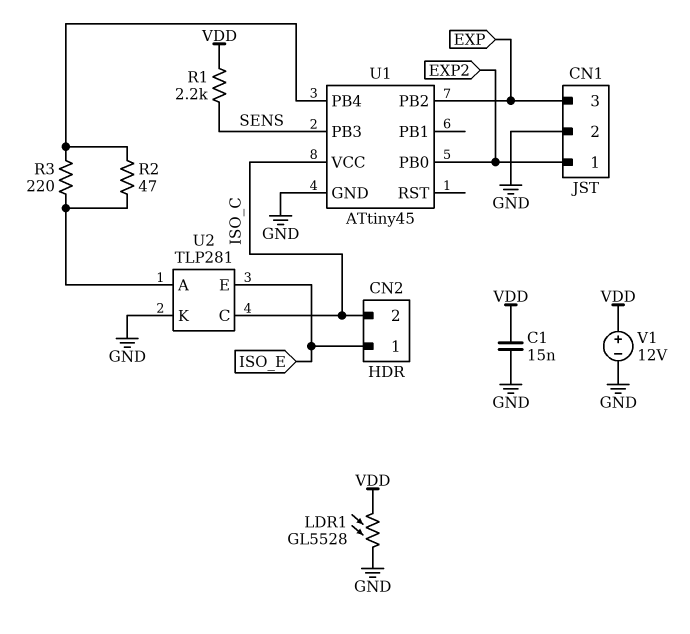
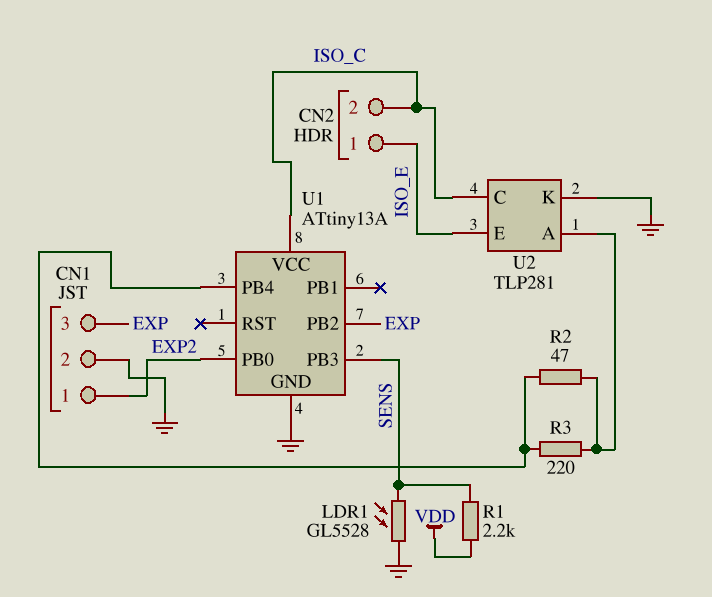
C1: 15nF (GND, VDD) -> none
LDR1: GL5528 (GND, VDD) -> GL5528 (GND, SENS)
U1: ATtiny45 -> ATtiny13A
V1: 12V (plus VDD, minus GND) -> none

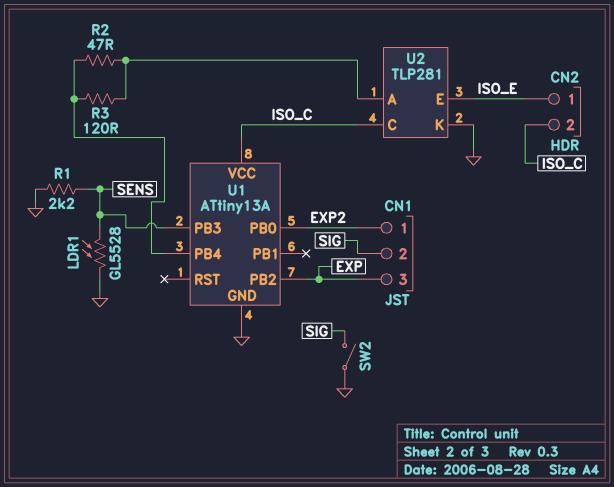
CN1 pin 2: GND -> SIG
R1: 2.2k (SENS, VDD) -> 2.2k (GND, SENS)
R3: 220 (U1/PB4, U2/A) -> 120 (U1/PB4, U2/A)
SW2: none -> switch (GND, SIG)

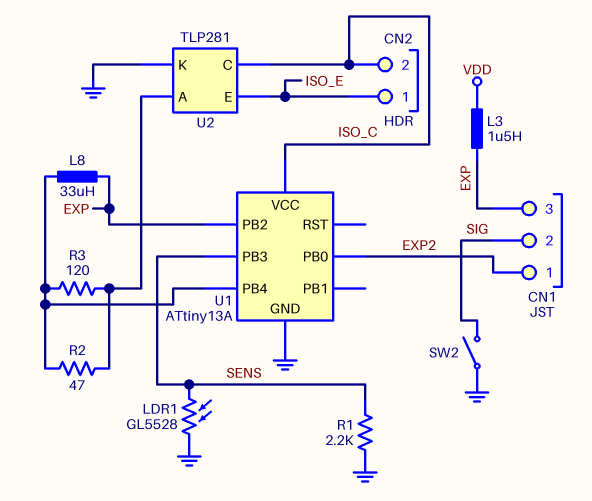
L3: none -> 1.5uH (EXP, VDD)
L8: none -> 33uH (EXP, U1/PB4)

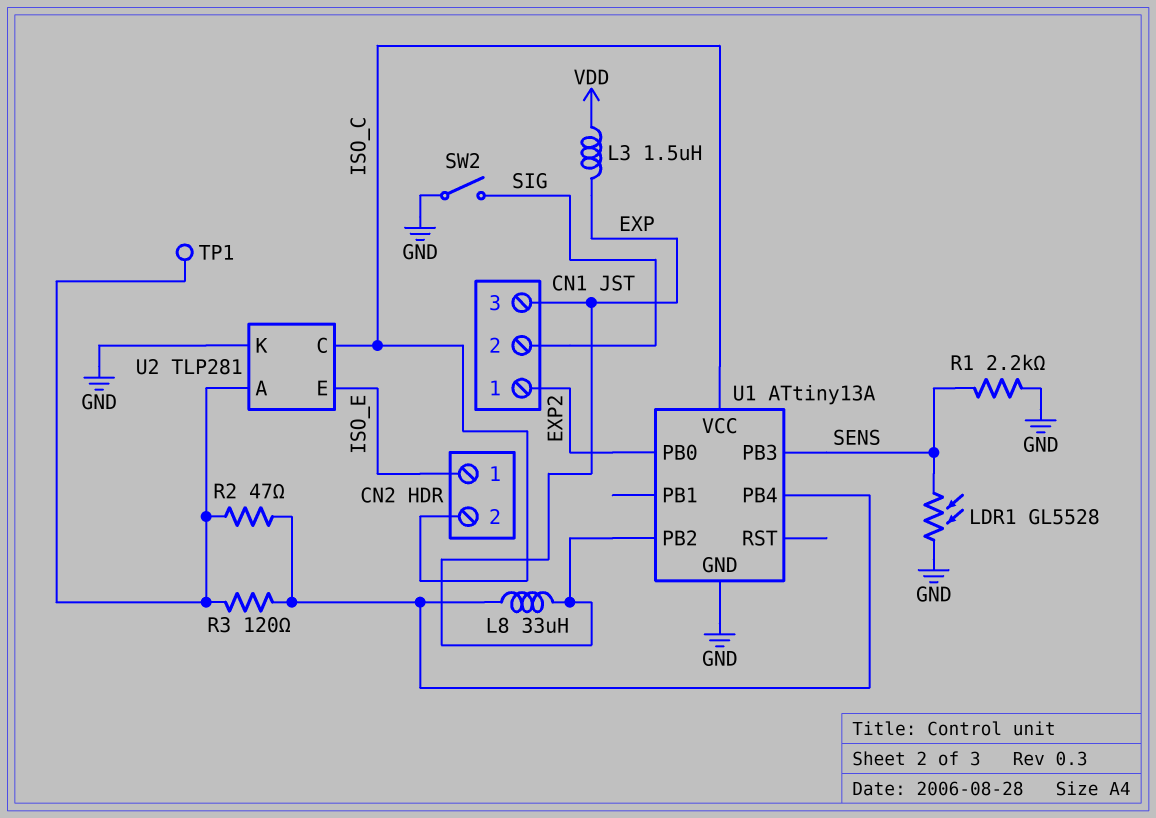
TP1: none -> test point (U2/A)

